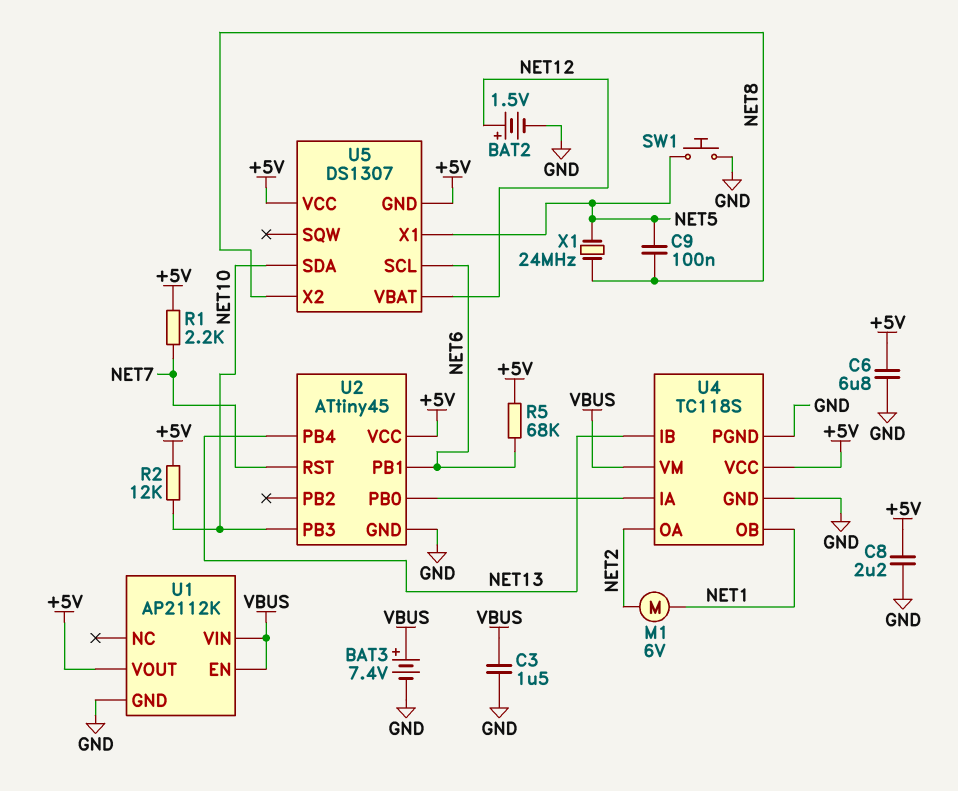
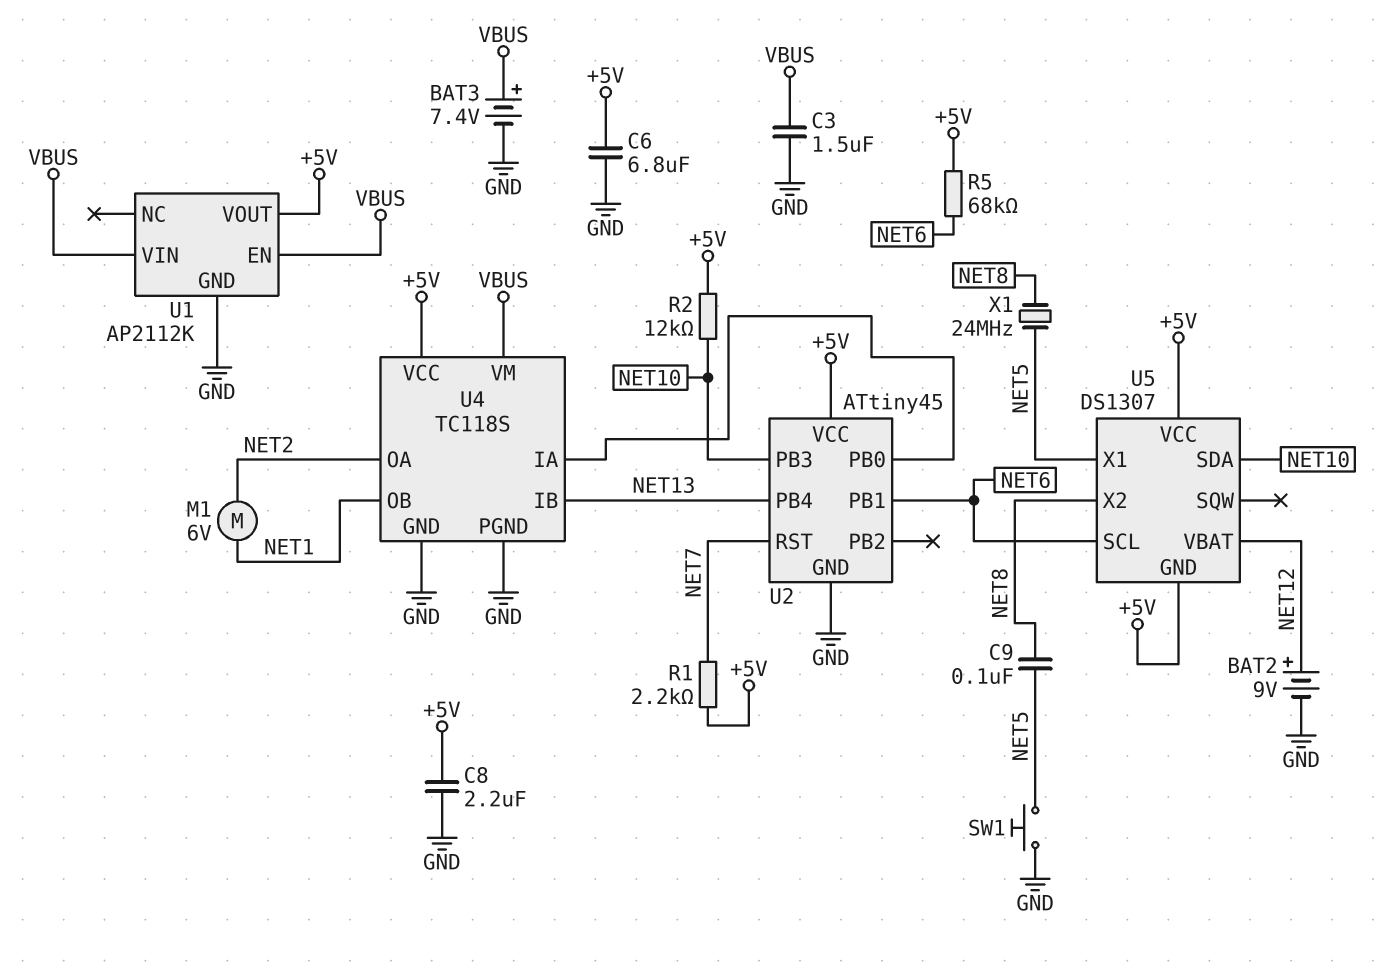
BAT2: 1.5V (plus NET12, minus GND) -> 9V (plus NET12, minus GND)

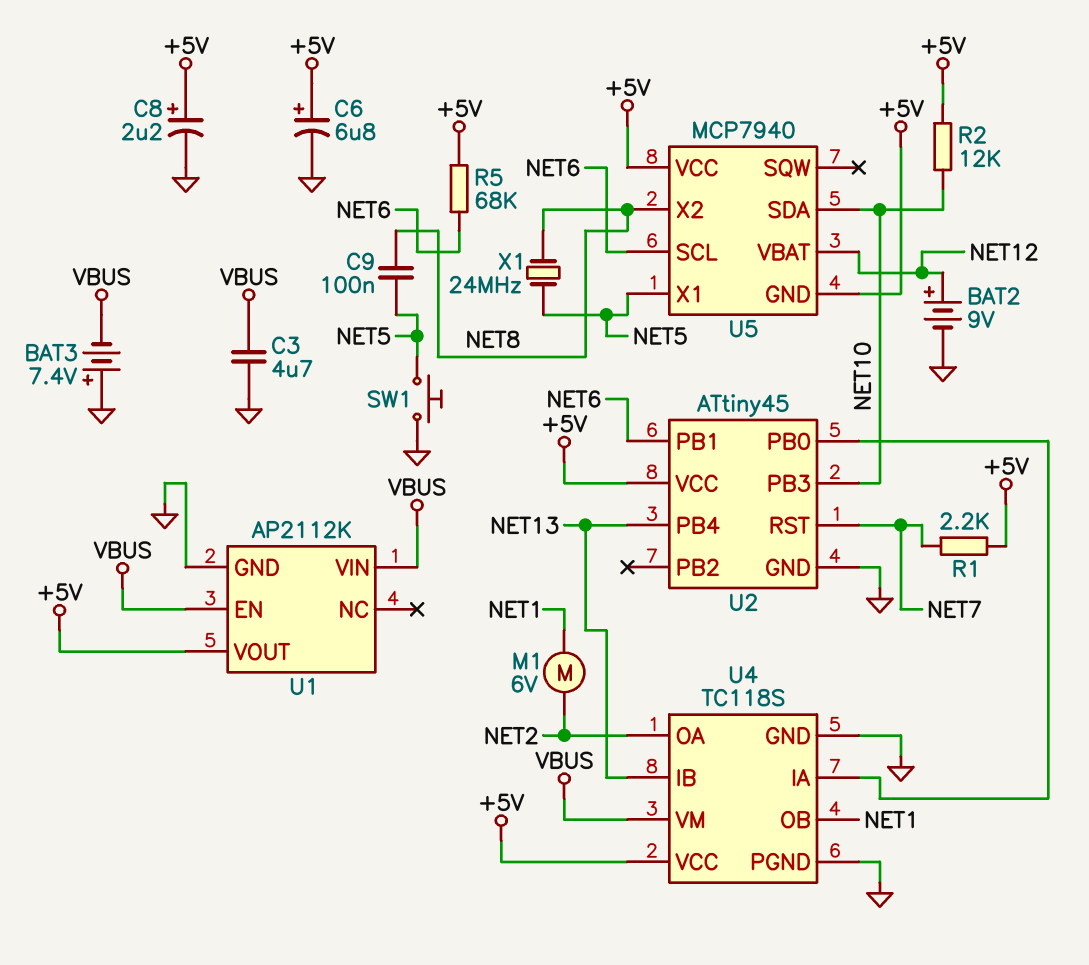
BAT3: 7.4V (plus VBUS, minus GND) -> 7.4V (plus GND, minus VBUS)
C3: 1.5uF (GND, VBUS) -> 4.7uF (GND, VBUS)
C6: 6.8uF (+5V, GND) -> 6.8uF (plus +5V, minus GND)
C8: 2.2uF (+5V, GND) -> 2.2uF (plus +5V, minus GND)
U5: DS1307 -> MCP7940

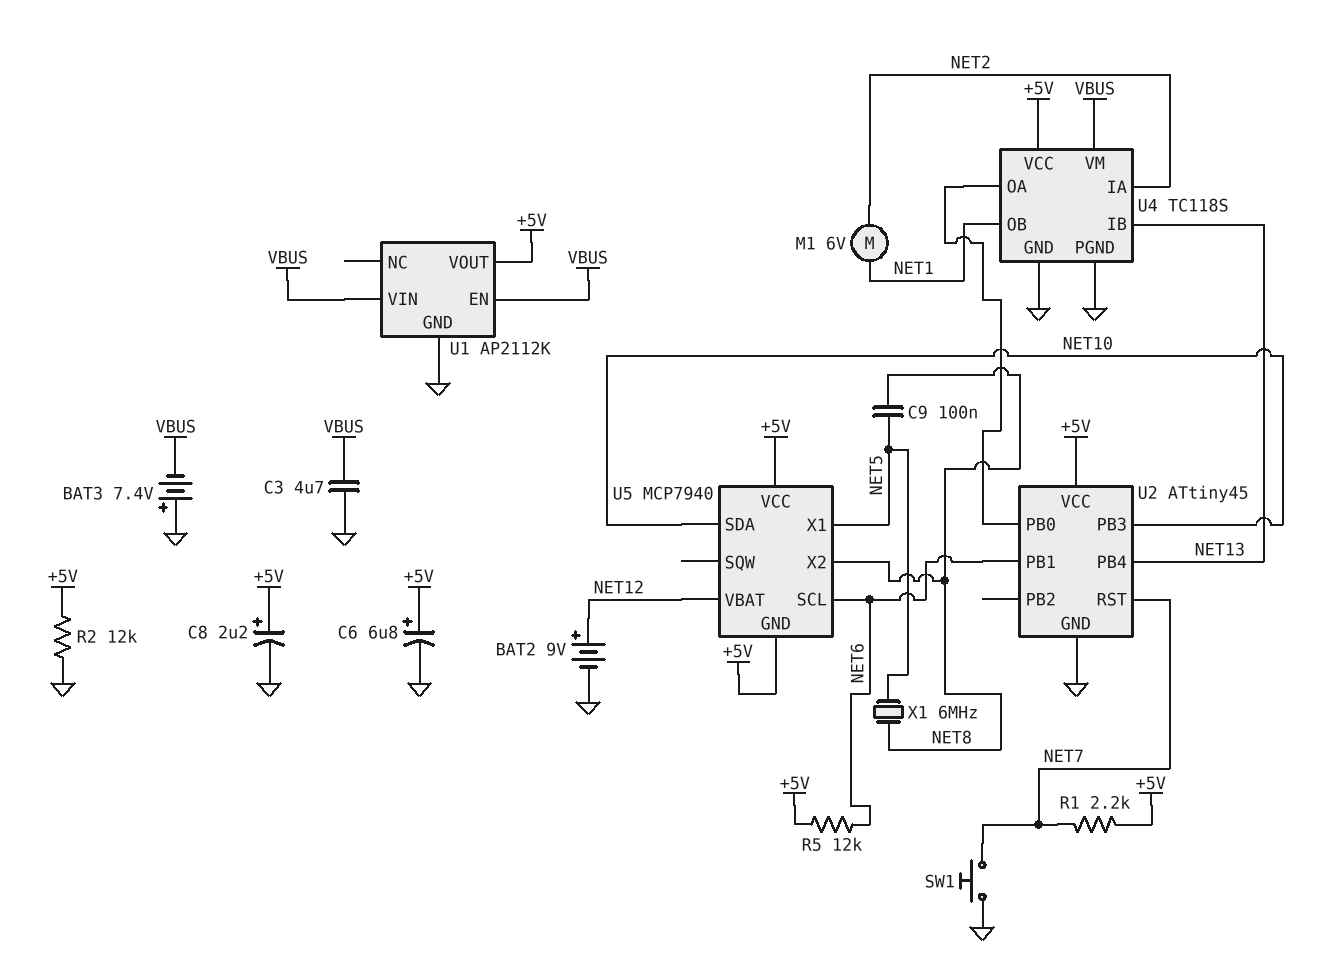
R2: 12k (+5V, NET10) -> 12k (+5V, GND)
R5: 68k (+5V, NET6) -> 12k (+5V, NET6)
SW1: button (GND, NET5) -> button (GND, NET7)
U4 pin IA: U2/PB0 -> NET2
U4 pin OA: NET2 -> U2/PB0
X1: 24MHz (NET5, NET8) -> 6MHz (NET5, NET8)

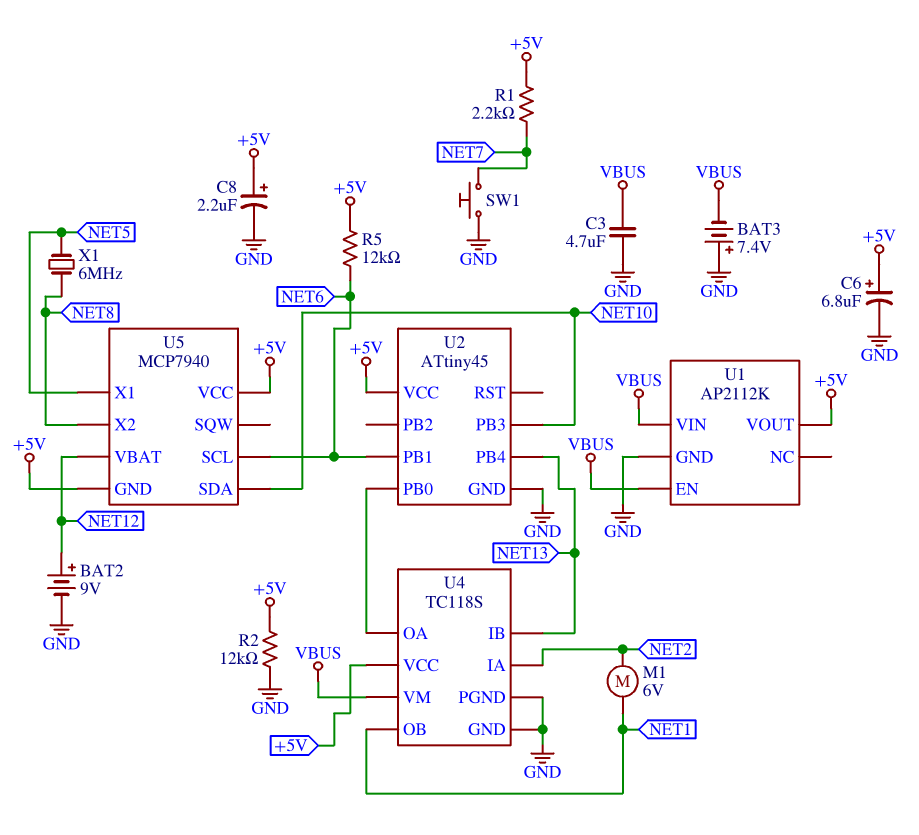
C9: 100nF (NET5, NET8) -> none
U2 pin RST: NET7 -> none

